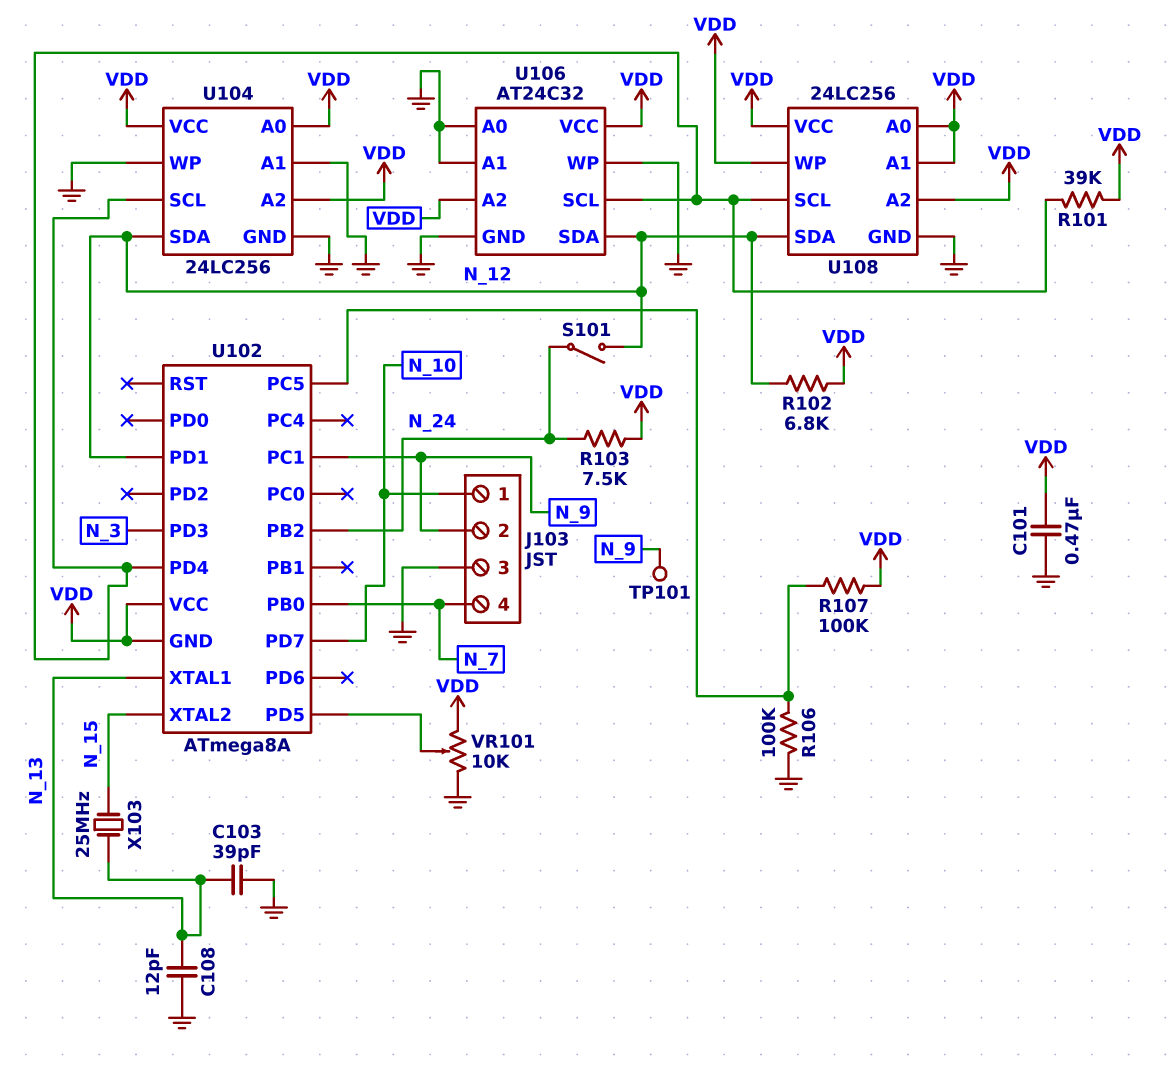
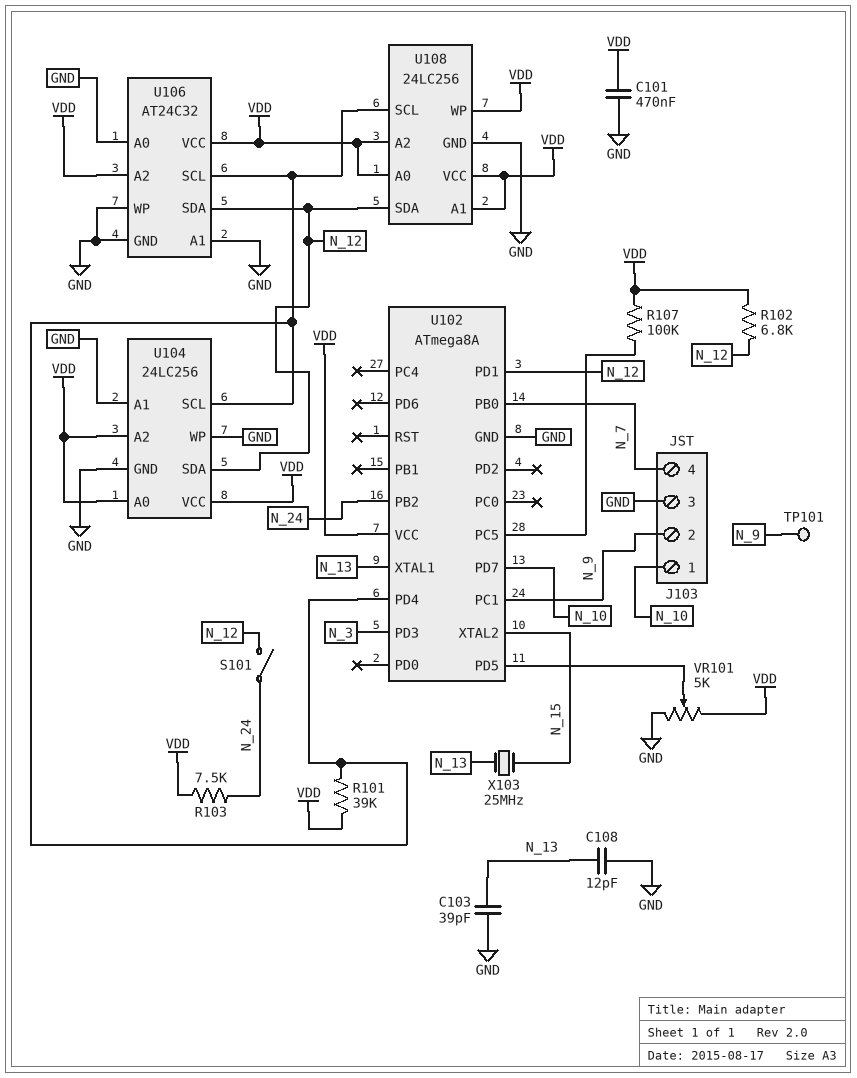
R106: 100k (GND, U102/PC5) -> none
U102 pin GND: VDD -> GND
VR101: 10k (GND, VDD, wiper U102/PD5) -> 5k (GND, VDD, wiper U102/PD5)

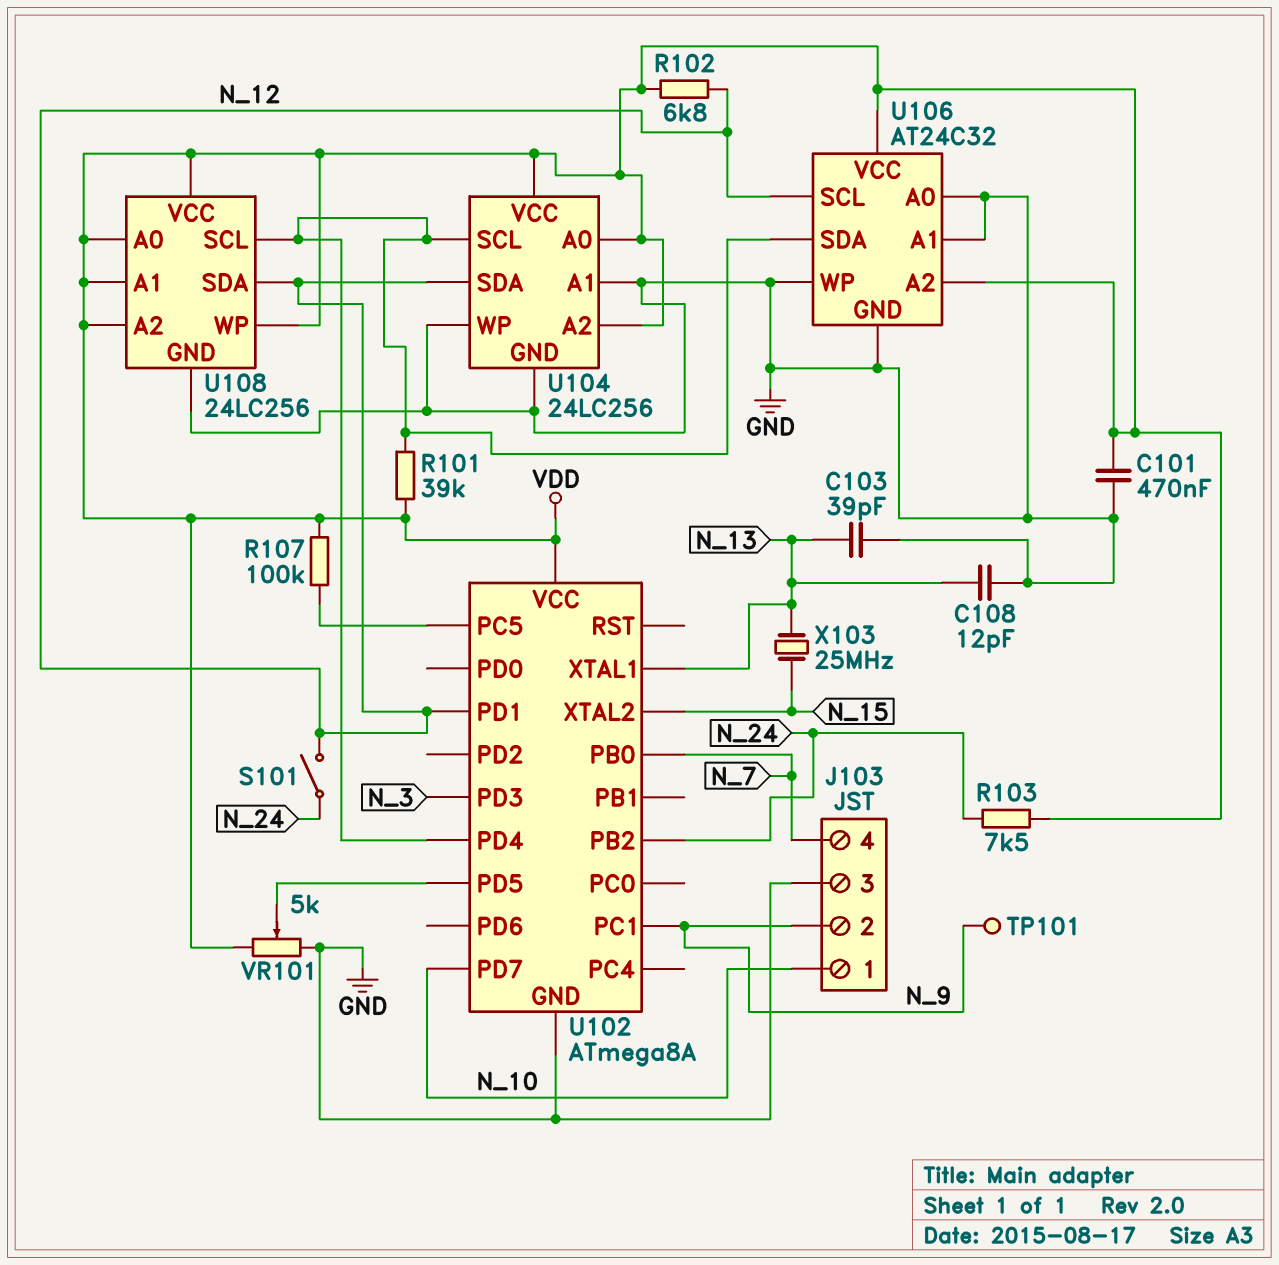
U106 pin SCL: U102/PD4 -> N_12
U106 pin SDA: N_12 -> U102/PD4

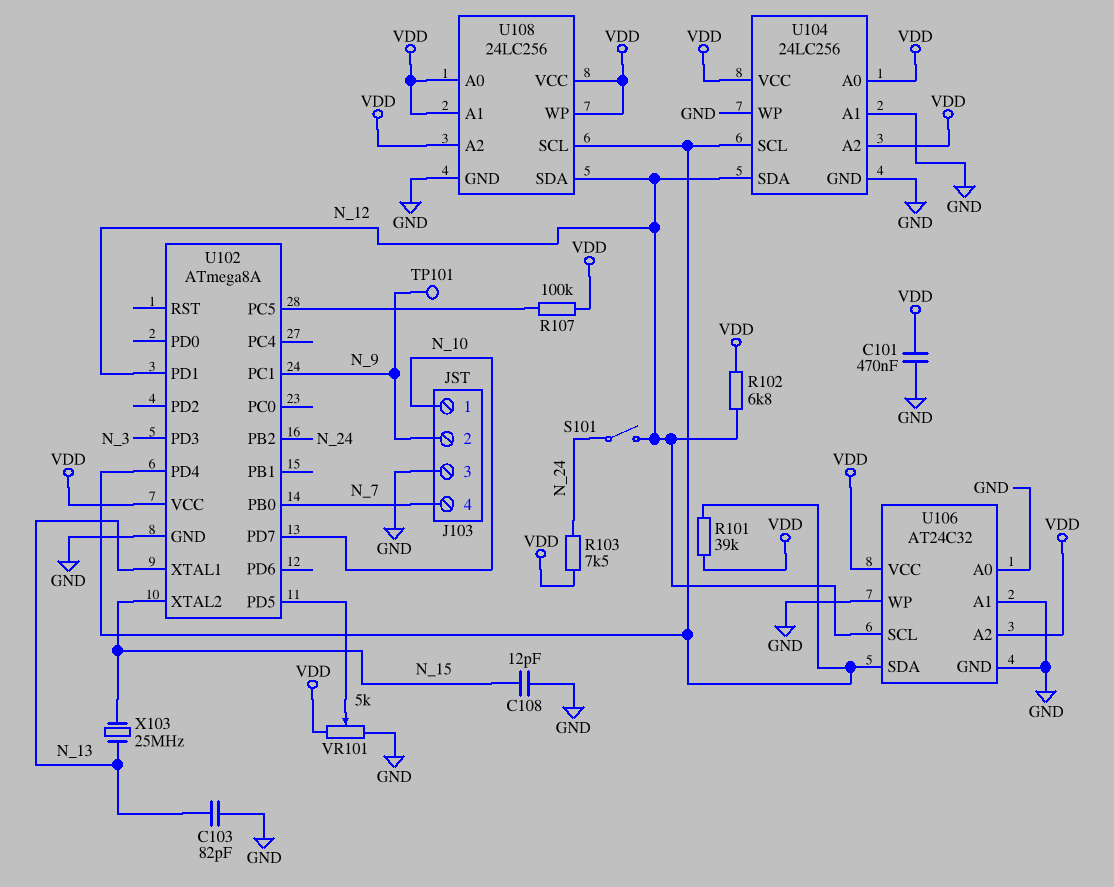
C103: 39pF (GND, N_13) -> 82pF (GND, N_13)
C108: 12pF (GND, N_13) -> 12pF (GND, N_15)

